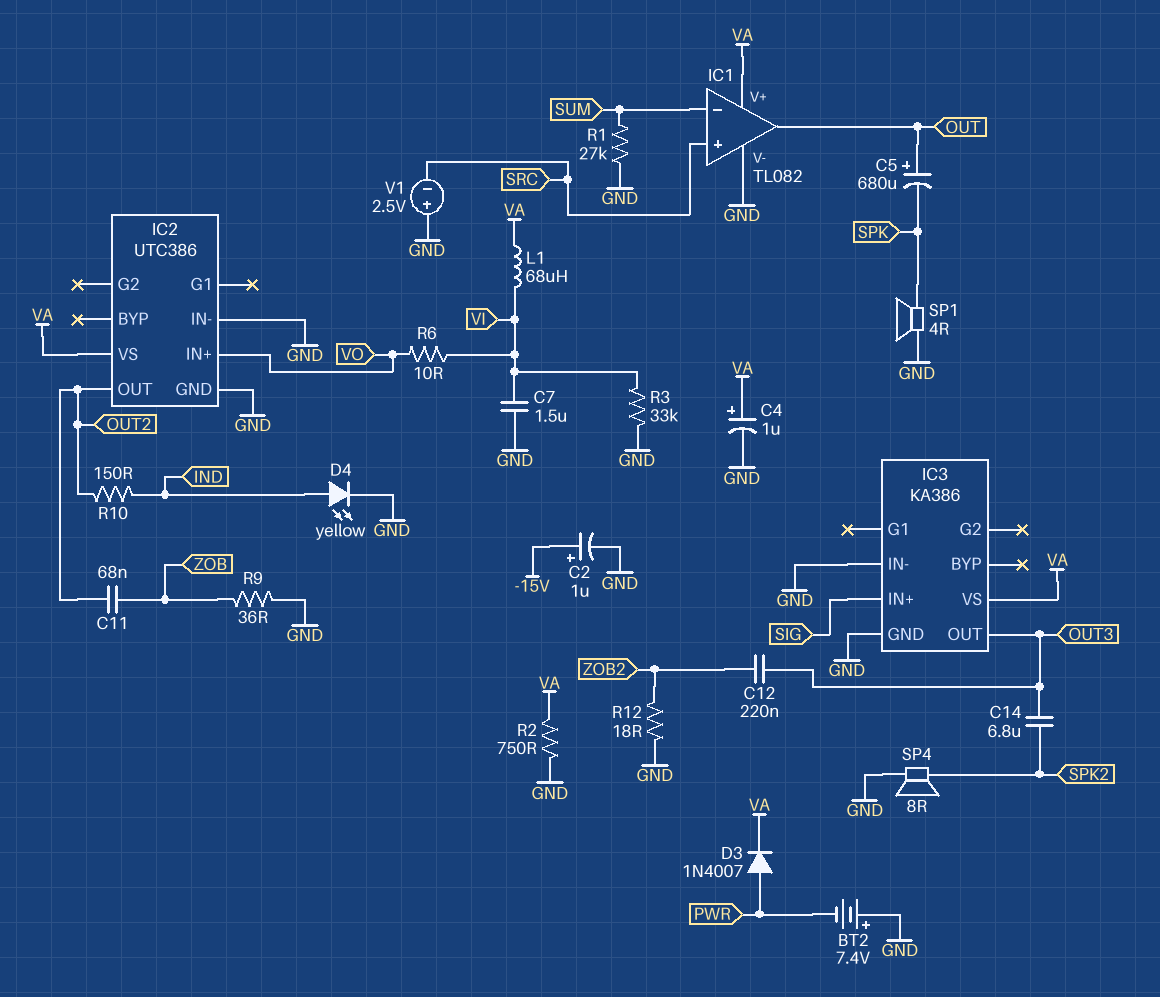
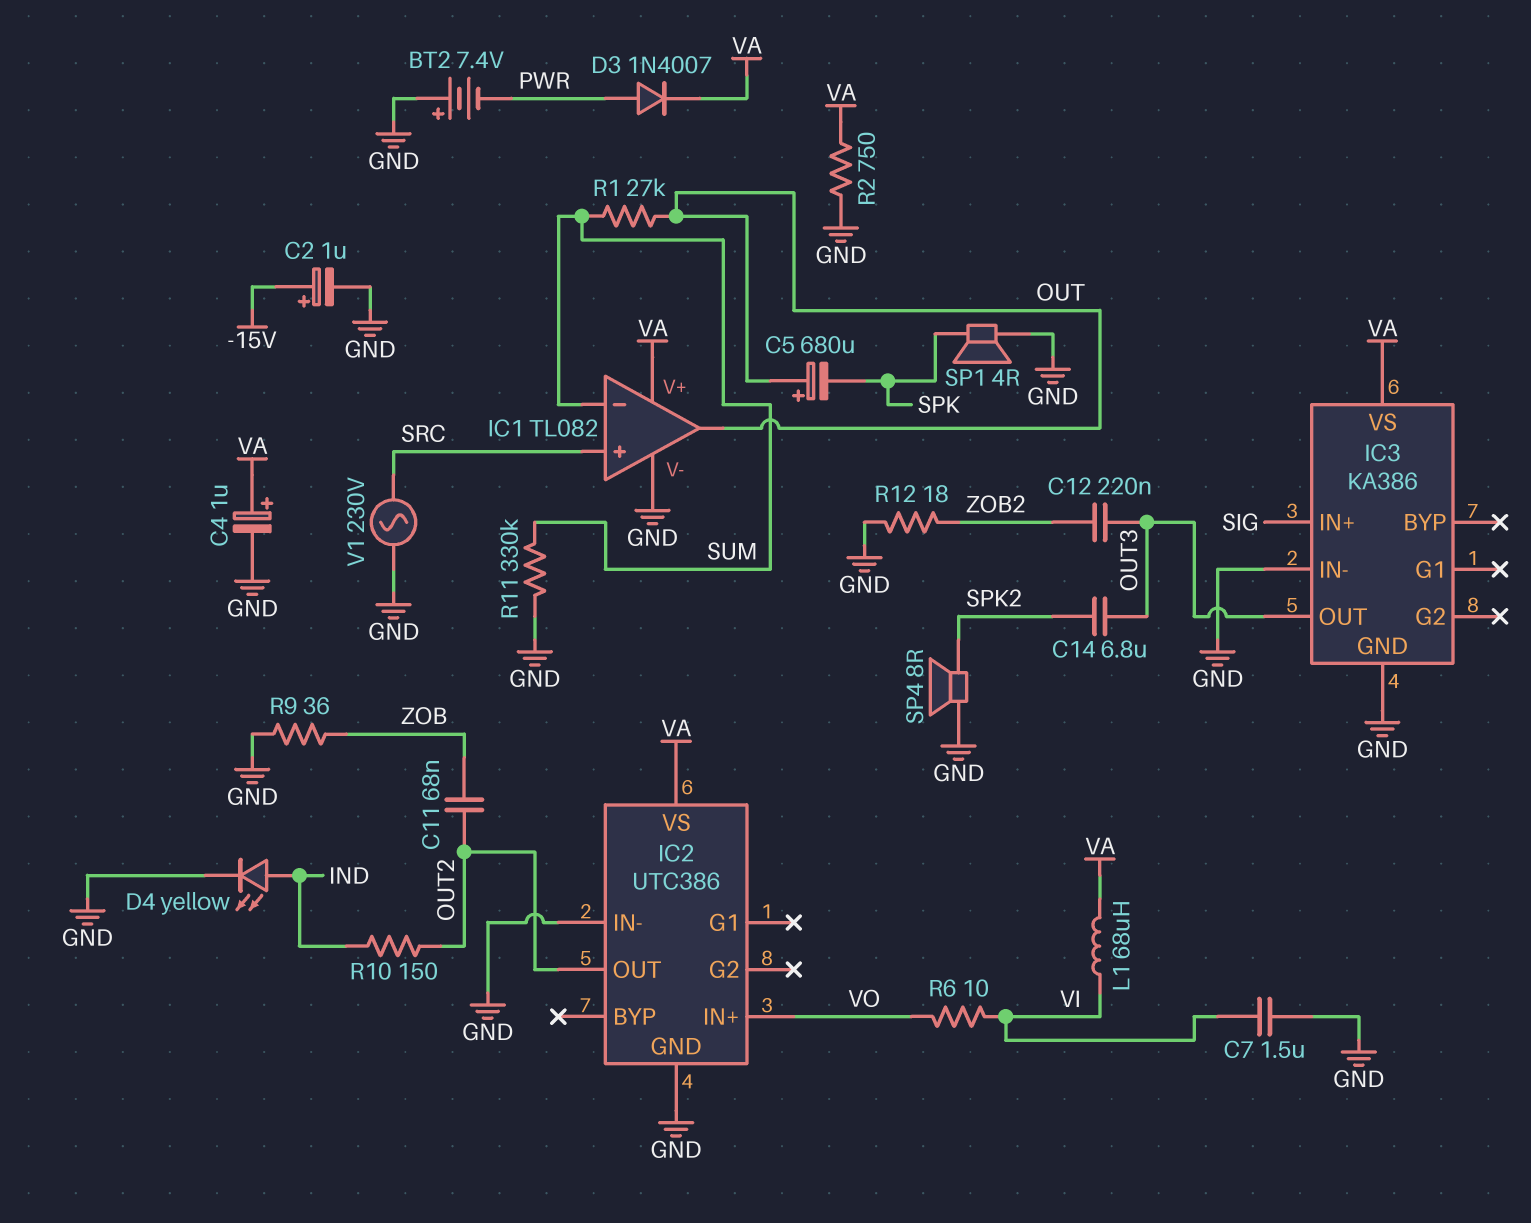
R1: 27k (GND, SUM) -> 27k (OUT, SUM)
R3: 33k (GND, VI) -> none
R11: none -> 330k (GND, SUM)
V1: 2.5V (plus GND, minus SRC) -> AC 230V (GND, SRC)

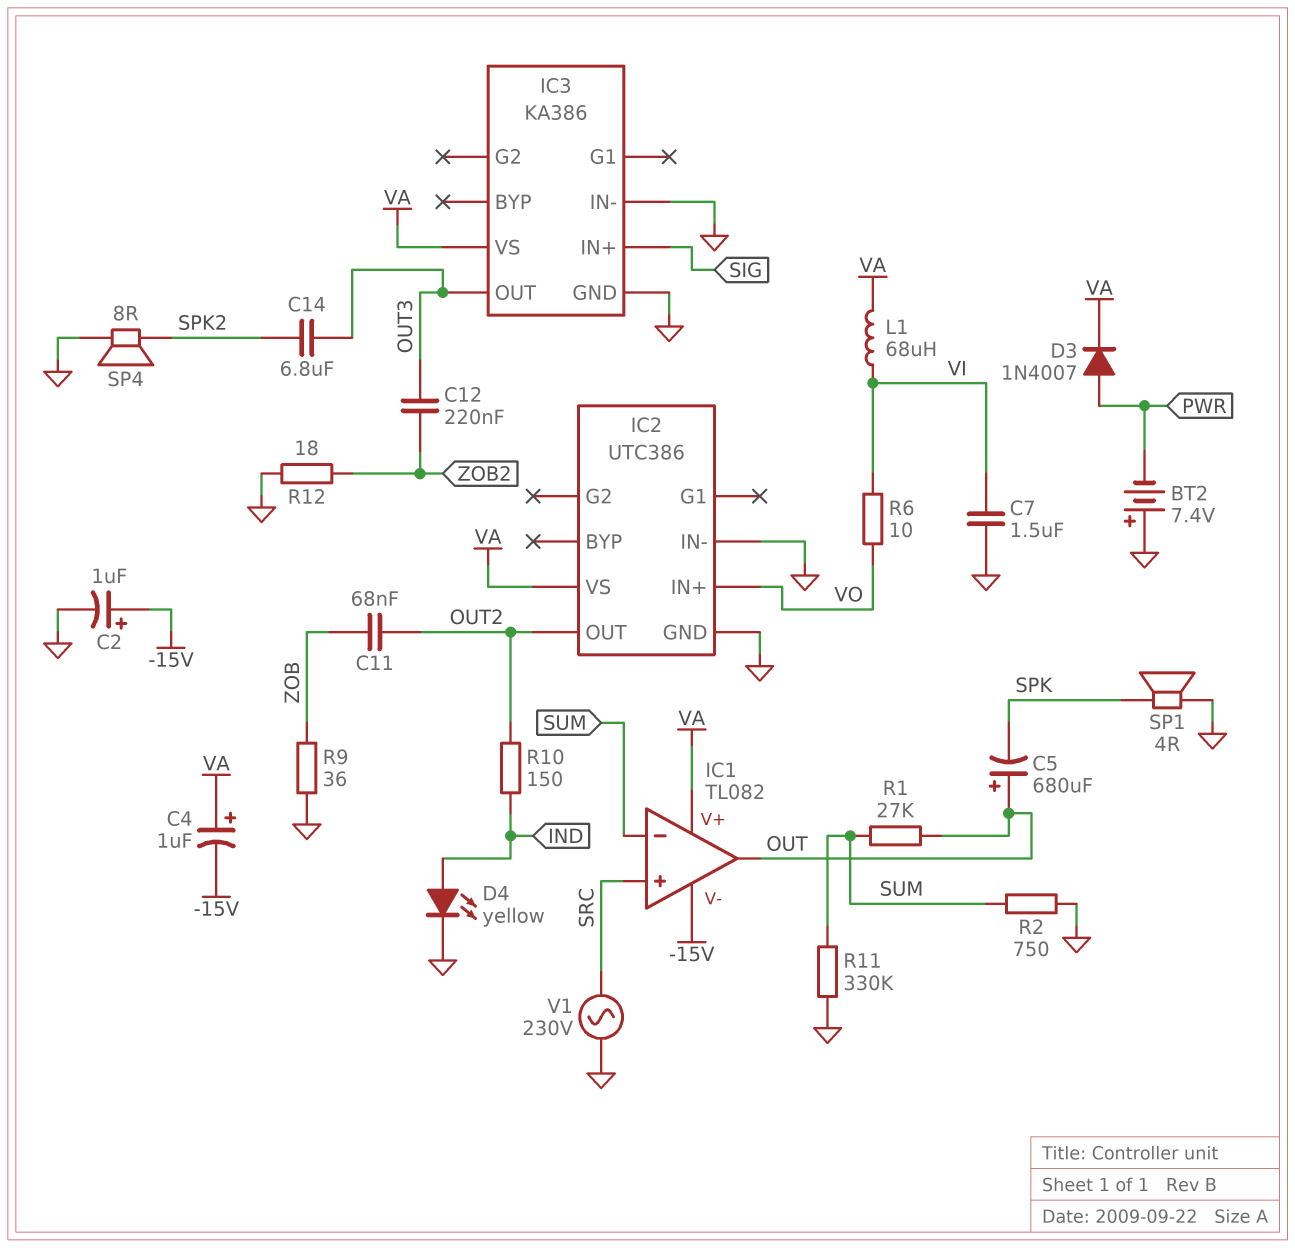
C4: 1uF (plus VA, minus GND) -> 1uF (plus VA, minus -15V)
IC1 pin V-: GND -> -15V
R2: 750 (GND, VA) -> 750 (GND, SUM)

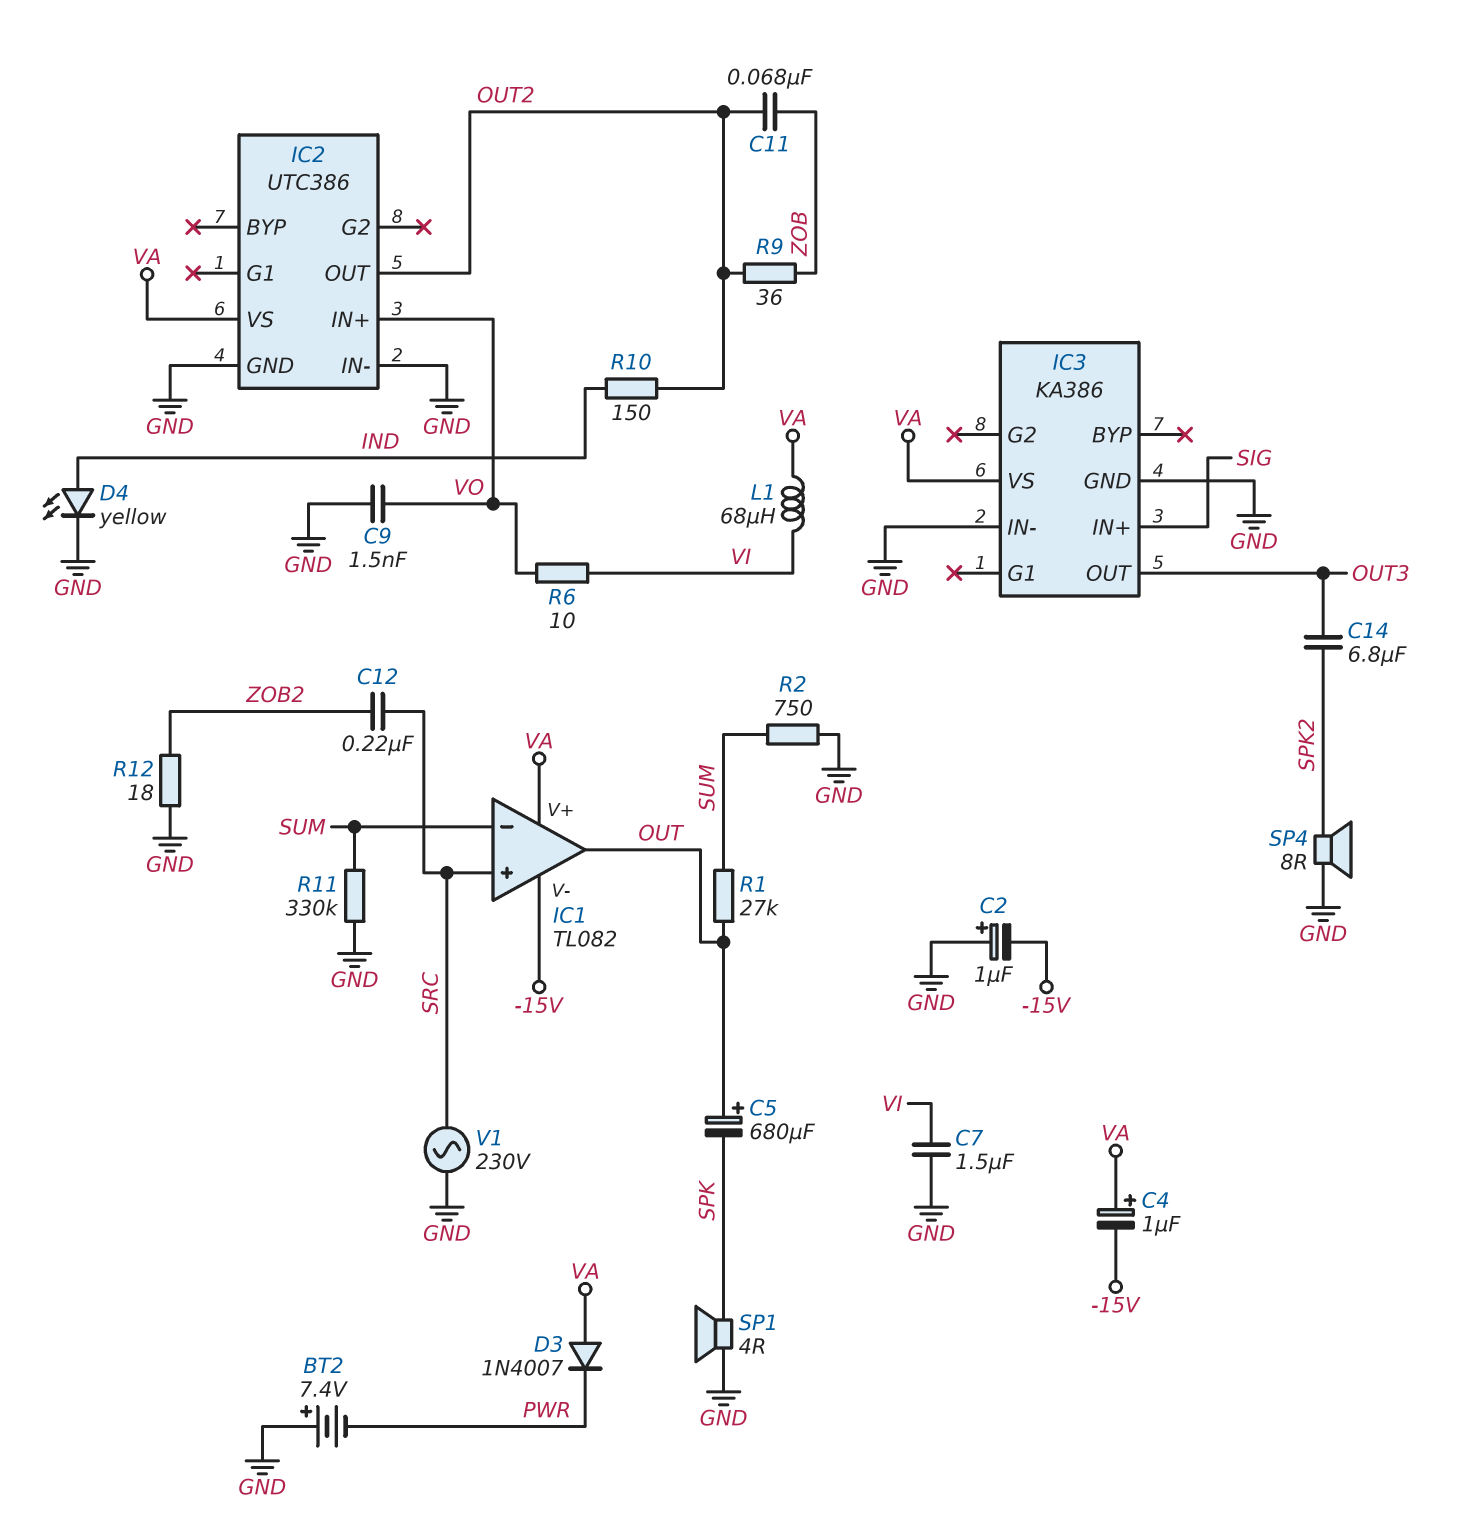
C2: 1uF (plus -15V, minus GND) -> 1uF (plus GND, minus -15V)
C9: none -> 1.5nF (GND, VO)
C12: 220nF (OUT3, ZOB2) -> 220nF (SRC, ZOB2)
D3: diode 1N4007 (A PWR, K VA) -> diode 1N4007 (A VA, K PWR)
R9: 36 (GND, ZOB) -> 36 (OUT2, ZOB)

